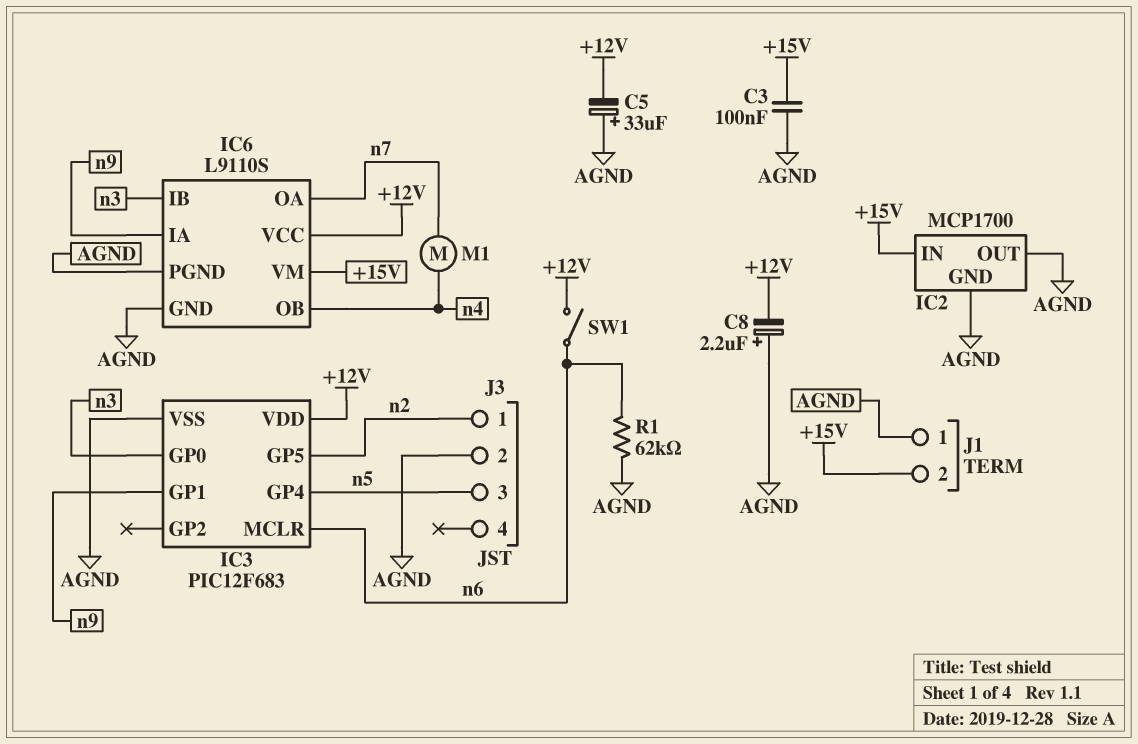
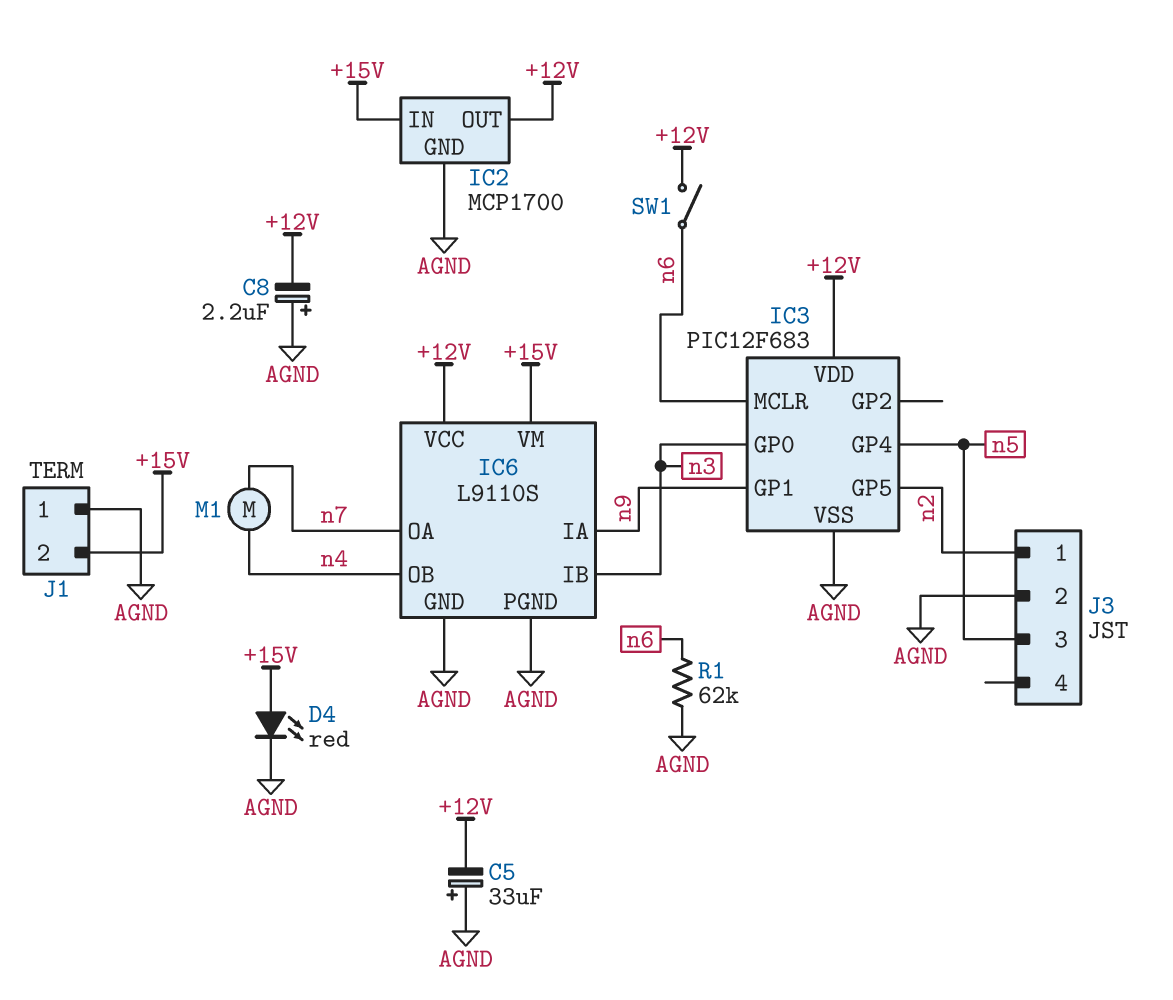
C3: 100nF (+15V, AGND) -> none
D4: none -> LED red (A +15V, K AGND)
IC2 pin OUT: AGND -> +12V

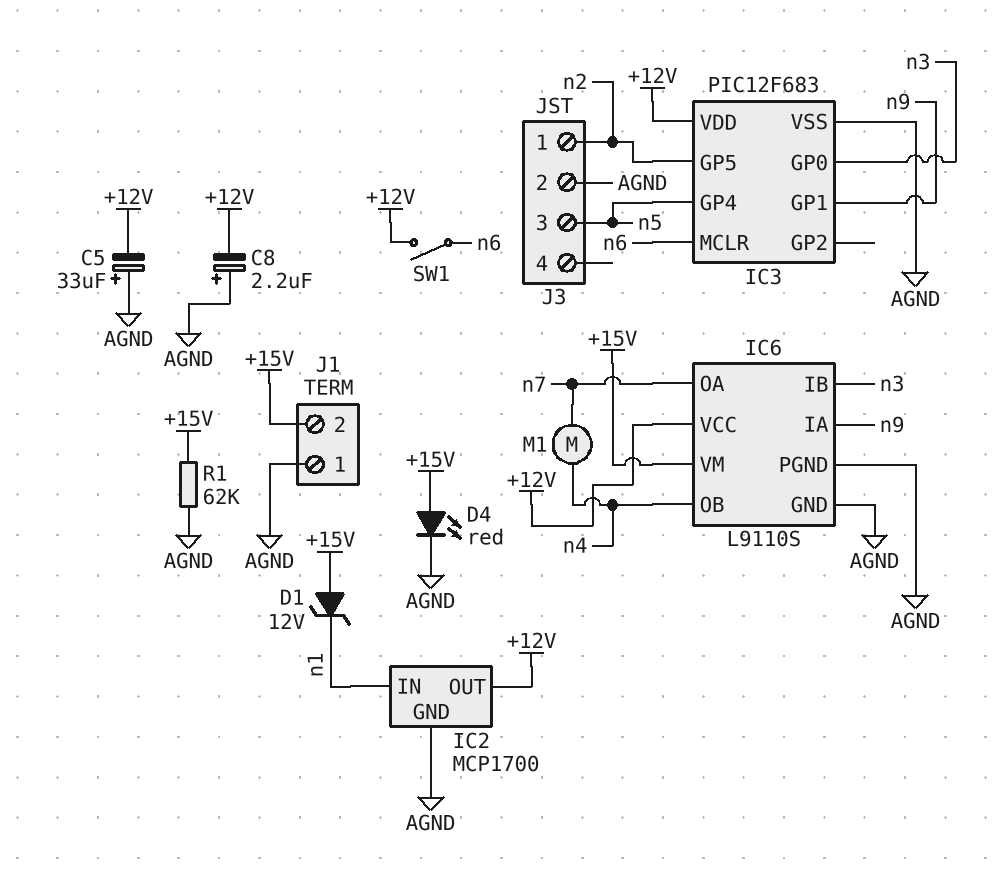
D1: none -> zener 12V (A +15V, K n1)
IC2 pin IN: +15V -> n1
R1: 62k (AGND, n6) -> 62k (+15V, AGND)

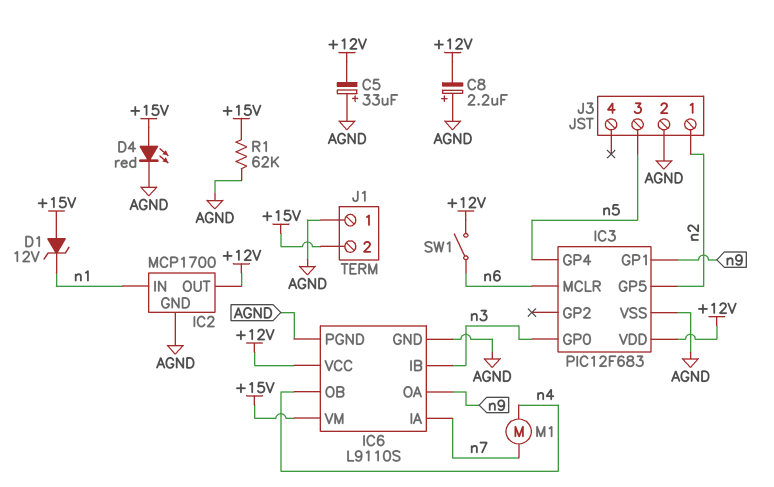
IC6 pin IA: n9 -> n7
IC6 pin OA: n7 -> n9

